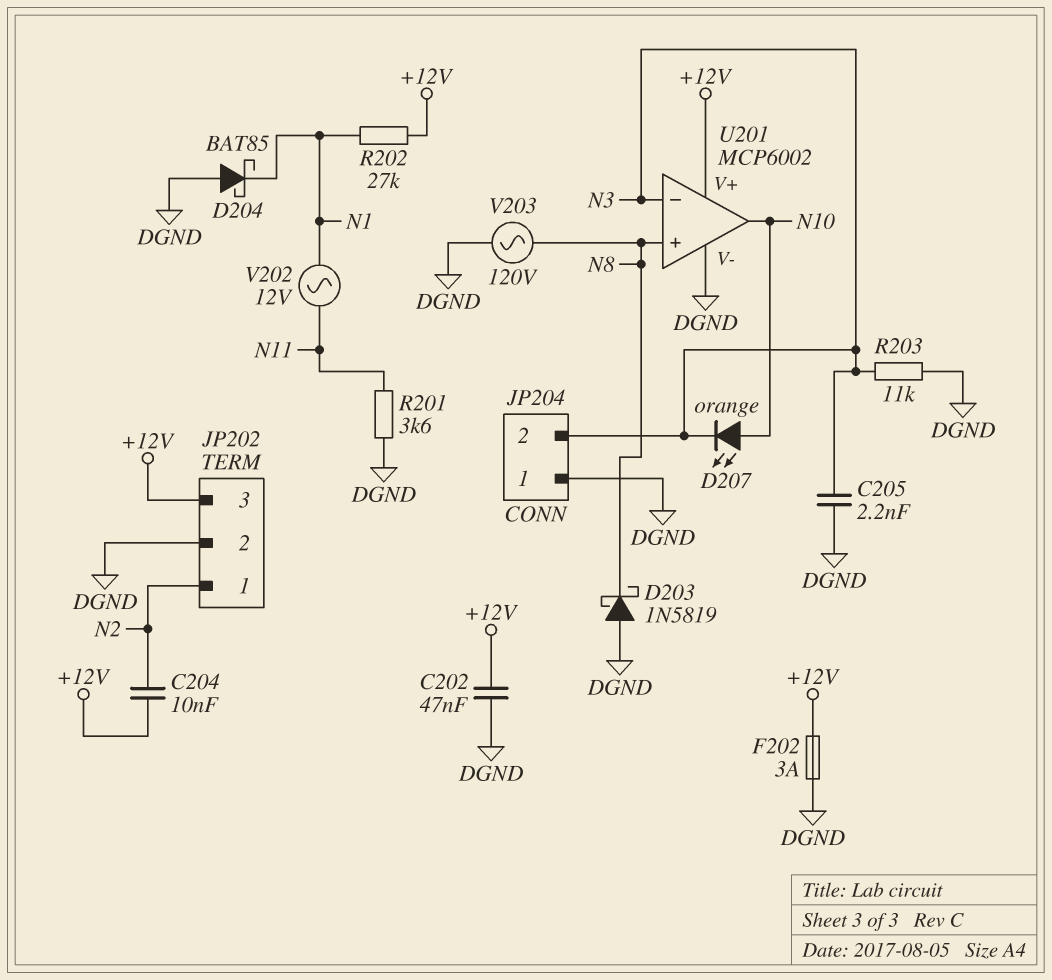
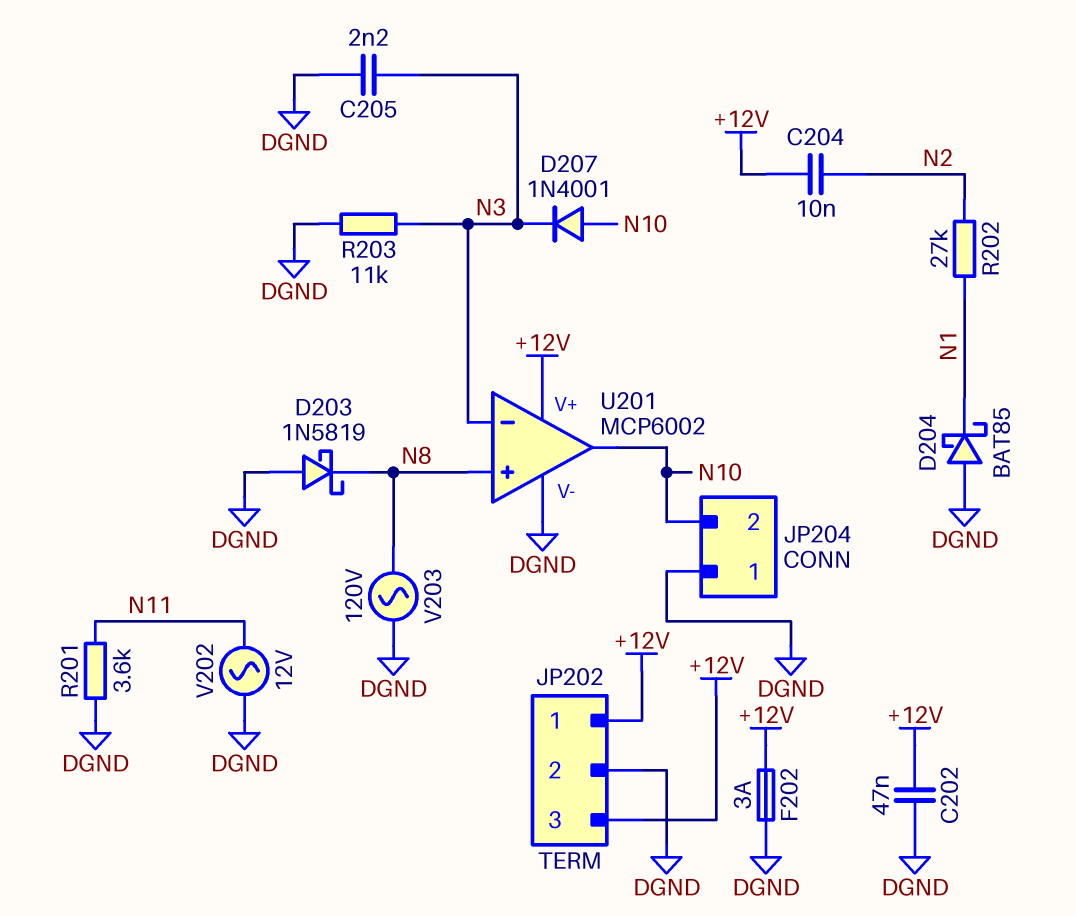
D207: LED orange (A N10, K N3) -> diode 1N4001 (A N10, K N3)
JP202 pin 1: N2 -> +12V
JP204 pin 2: N3 -> N10
R202: 27k (+12V, N1) -> 27k (N1, N2)
V202: AC 12V (N1, N11) -> AC 12V (DGND, N11)

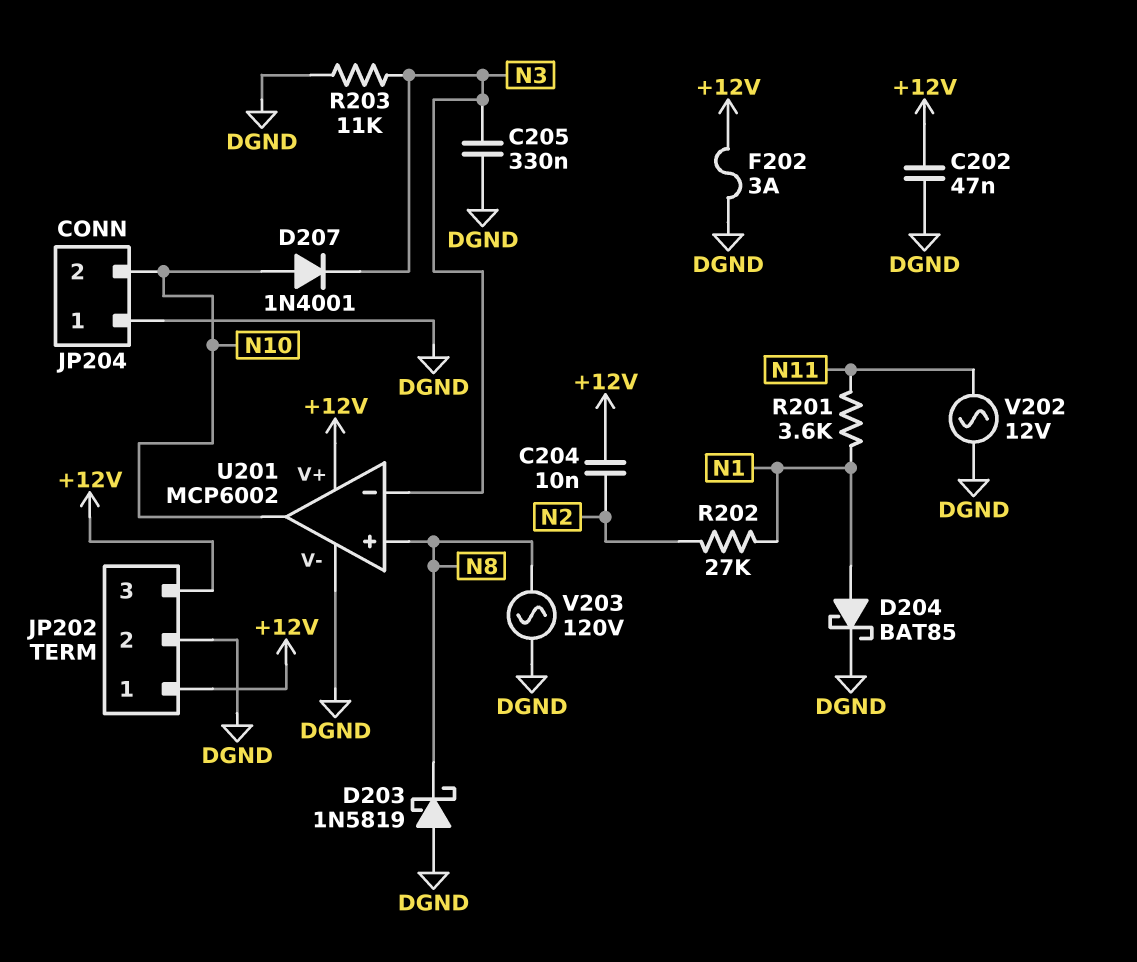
C205: 2.2nF (DGND, N3) -> 330nF (DGND, N3)
D204: schottky BAT85 (A DGND, K N1) -> schottky BAT85 (A N1, K DGND)
R201: 3.6k (DGND, N11) -> 3.6k (N1, N11)

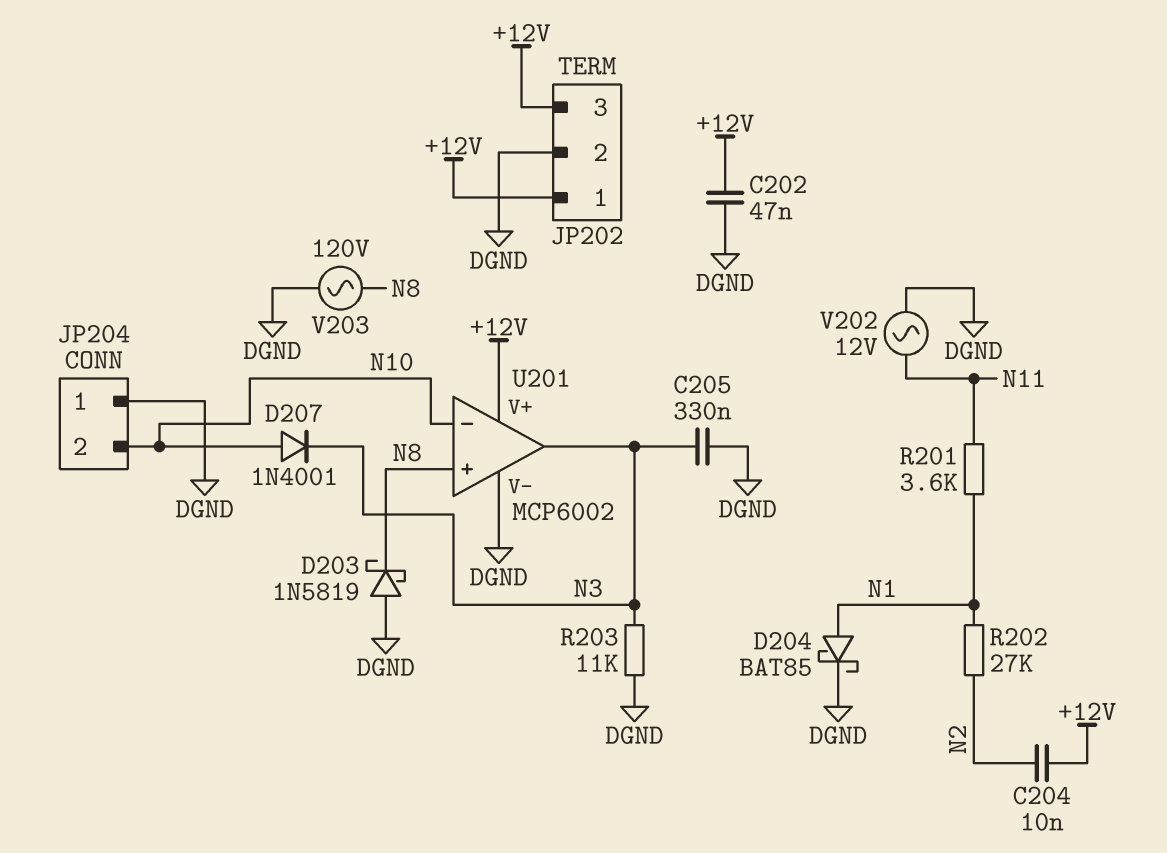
F202: 3A (+12V, DGND) -> none
U201 pin in-: N3 -> N10
U201 pin out: N10 -> N3

